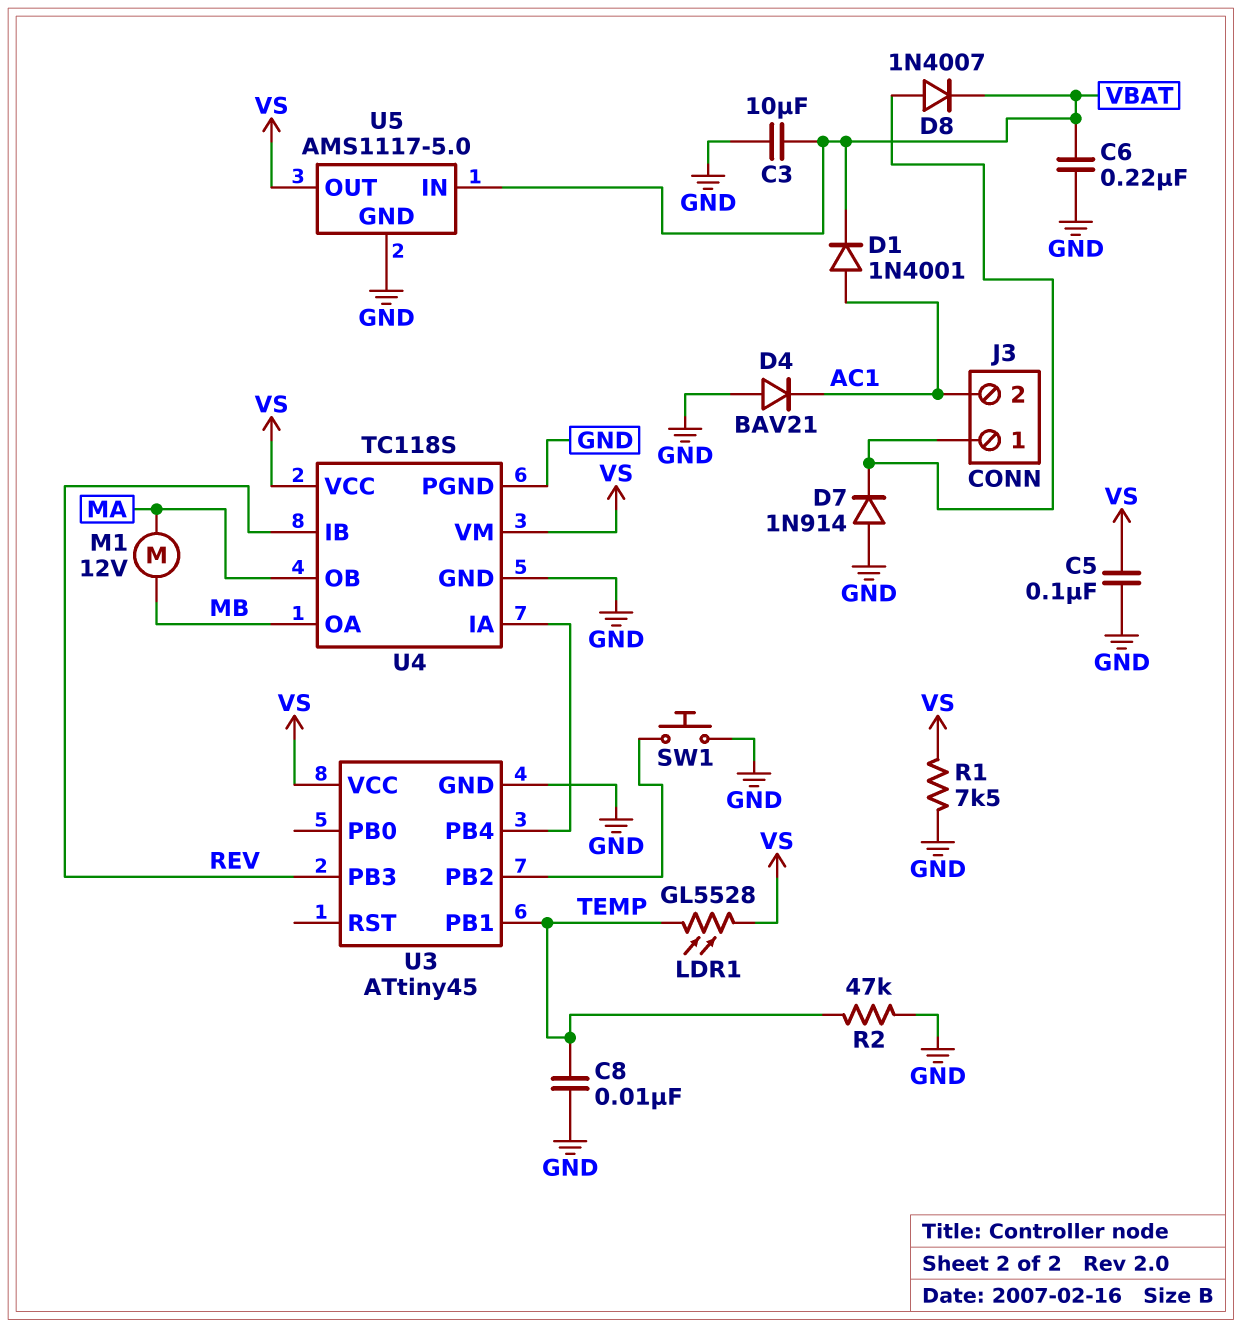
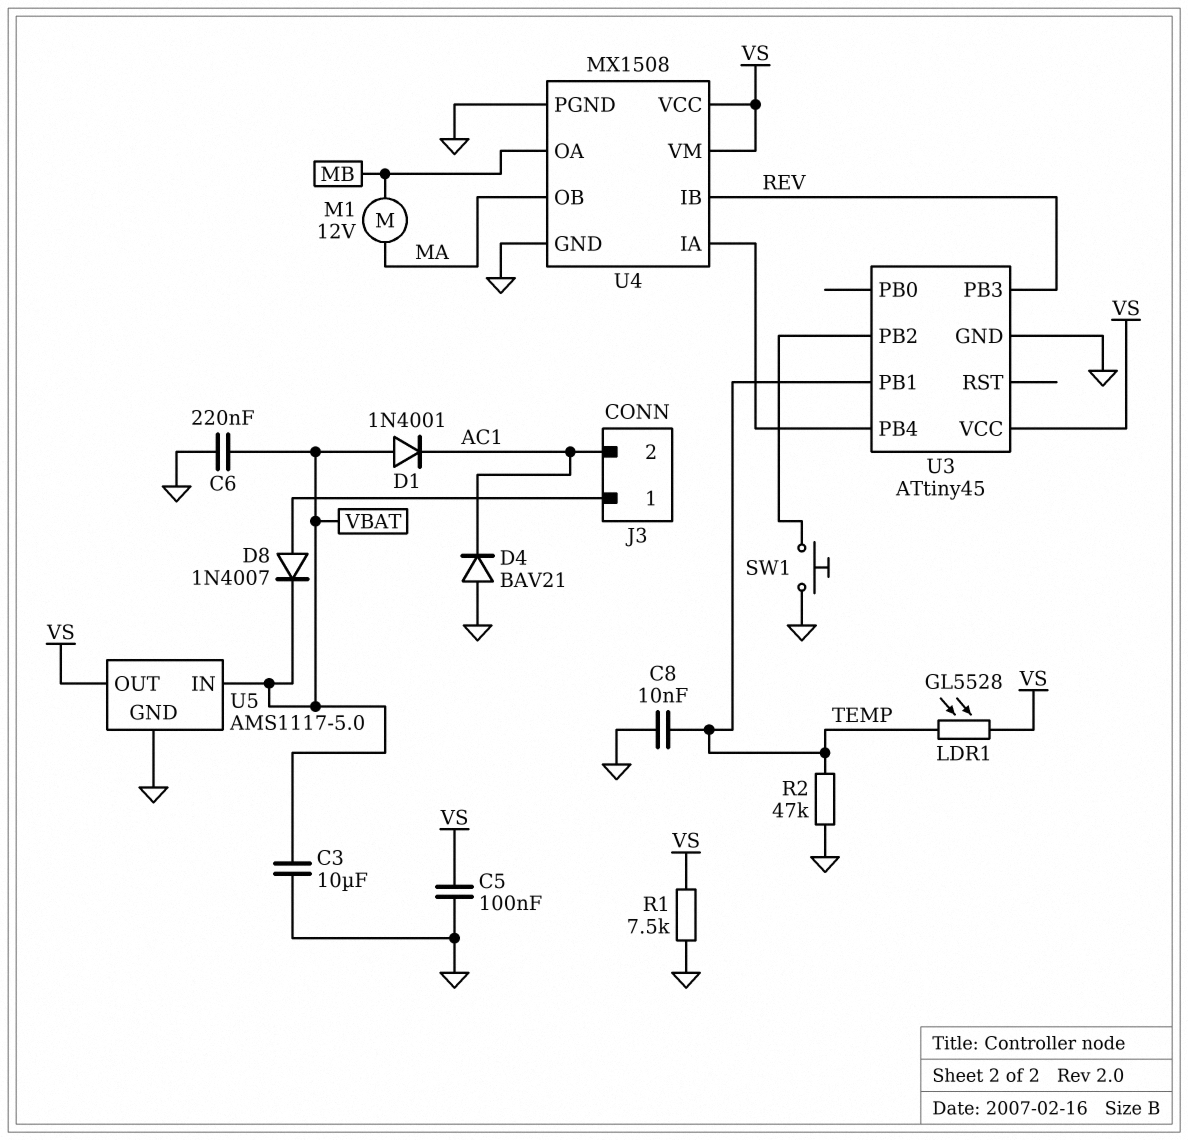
D1: diode 1N4001 (A AC1, K VBAT) -> diode 1N4001 (A VBAT, K AC1)
D7: diode 1N914 (A GND, K J3/1) -> none
U4: TC118S -> MX1508

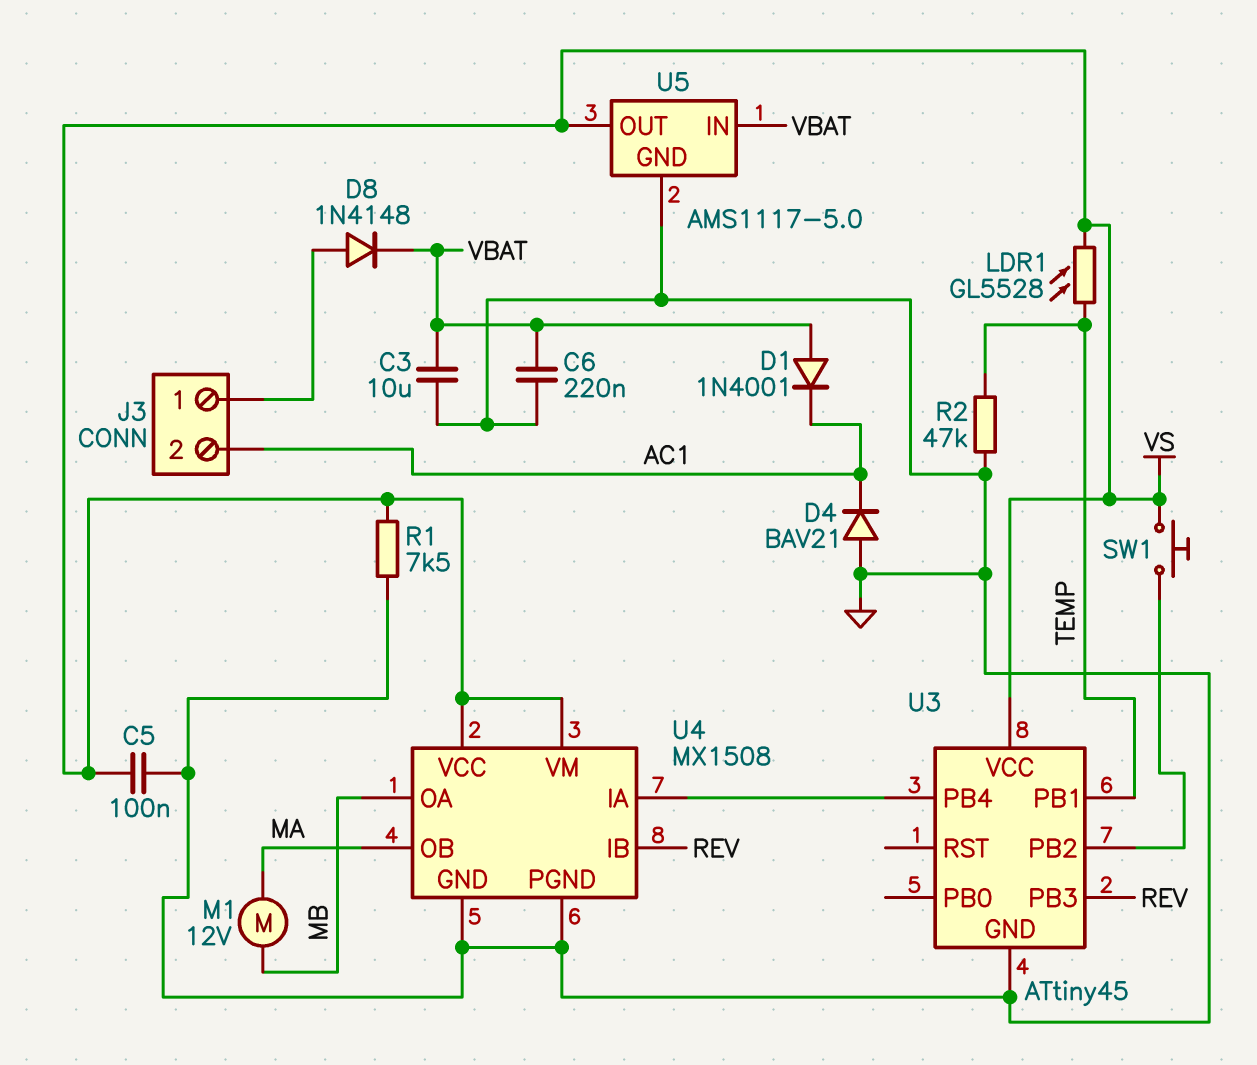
C8: 10nF (GND, TEMP) -> none
D8: diode 1N4007 (A J3/1, K VBAT) -> diode 1N4148 (A J3/1, K VBAT)
SW1: button (GND, U3/PB2) -> button (U3/PB2, VS)

